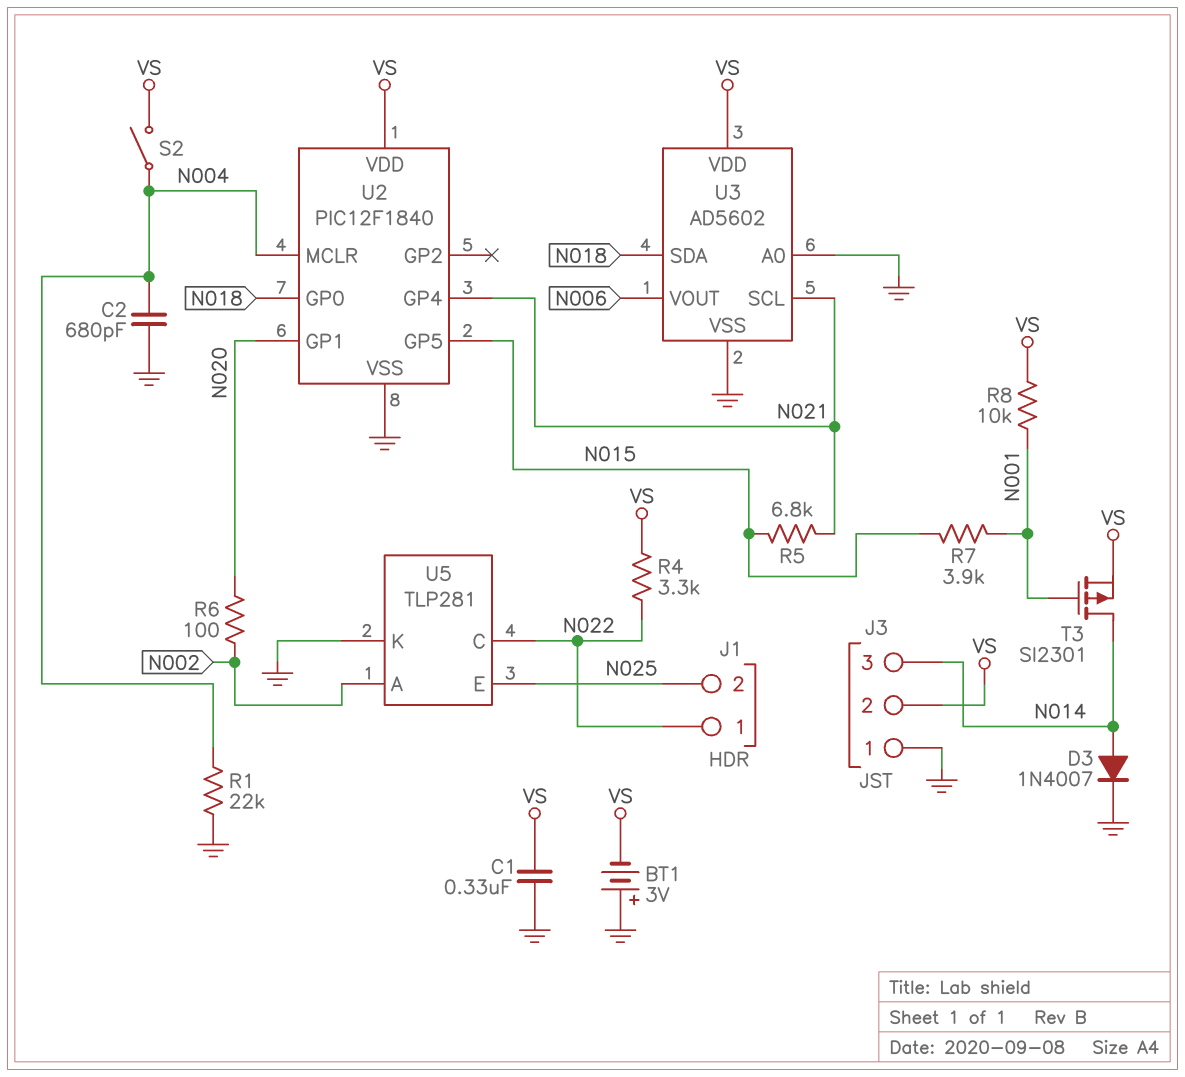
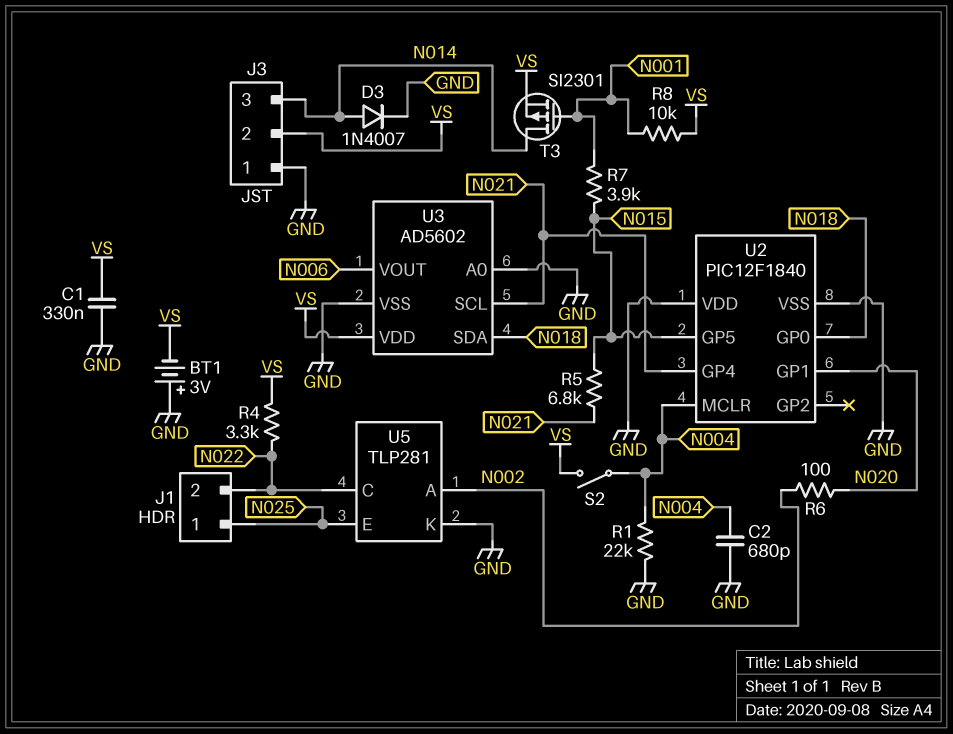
J1 pin 1: N022 -> N025
J1 pin 2: N025 -> N022
U2 pin VDD: VS -> GND

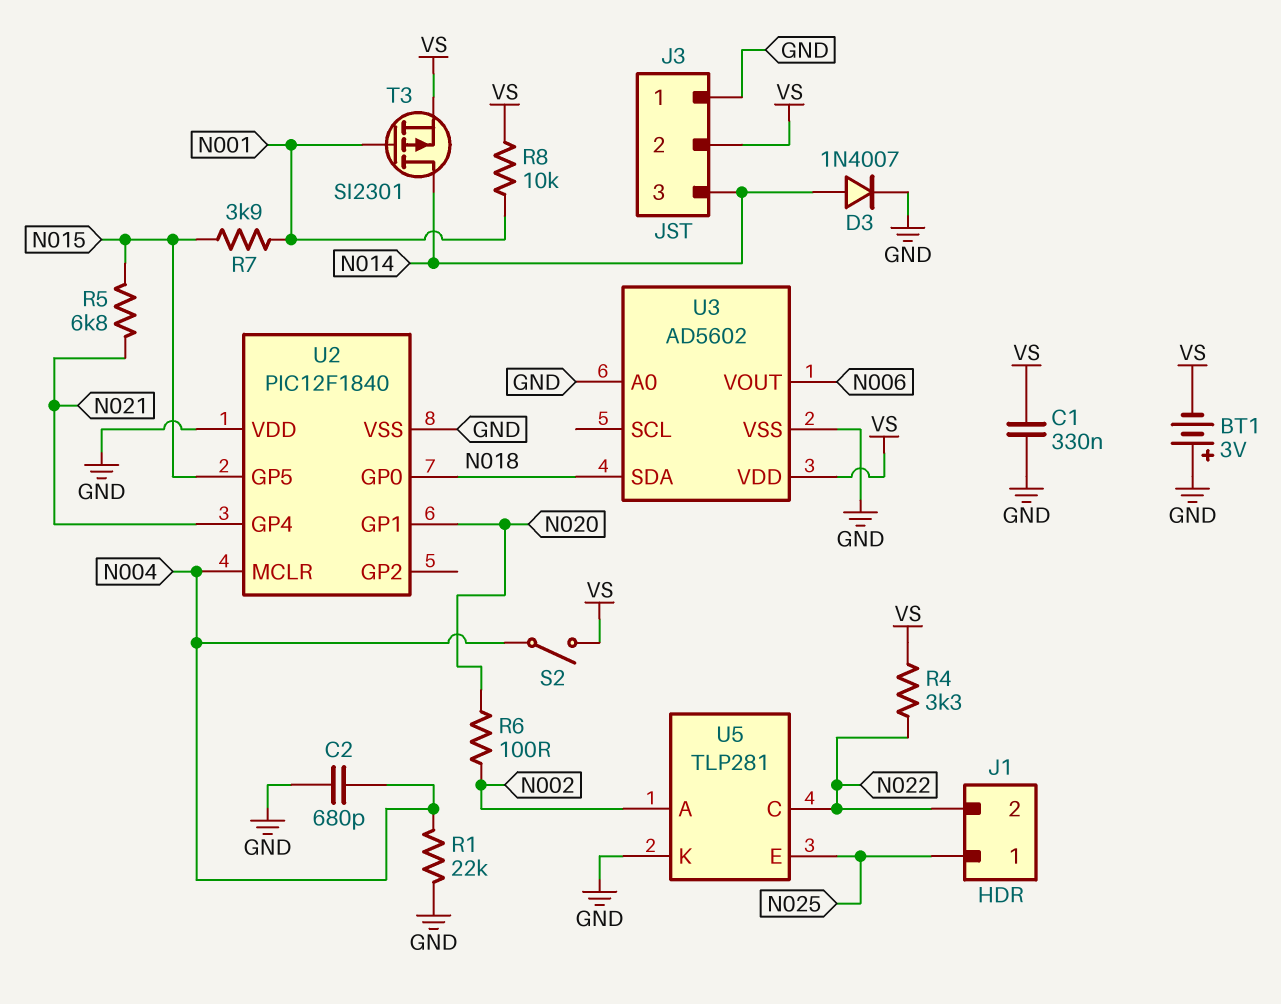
U3 pin SCL: N021 -> none

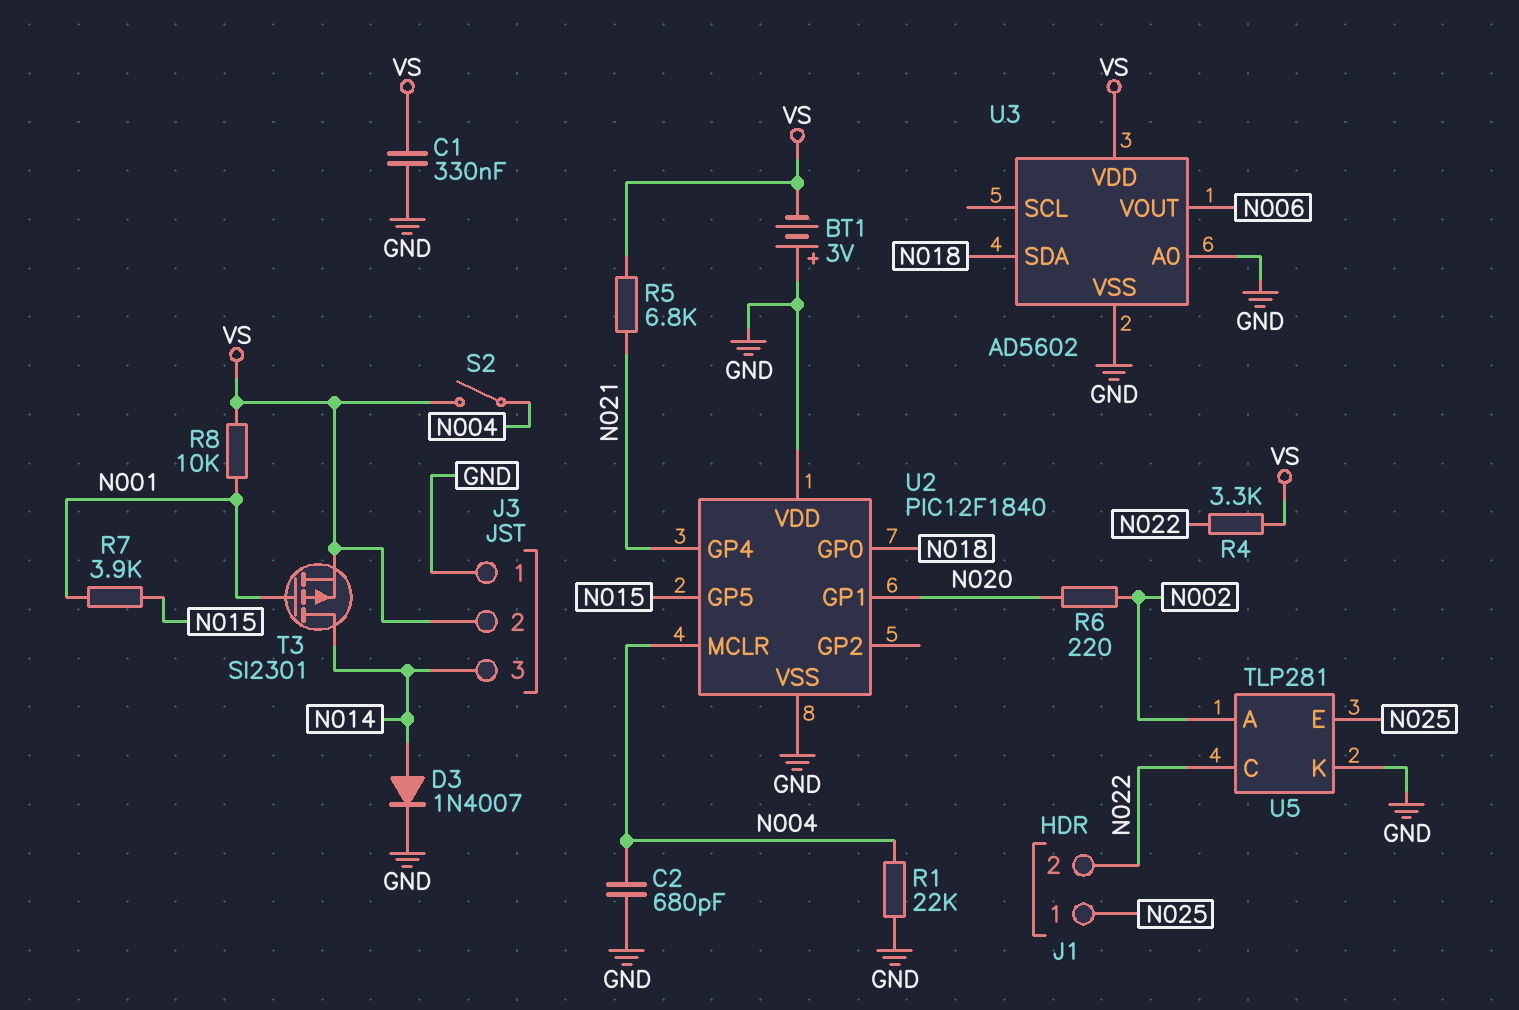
R5: 6.8k (N015, N021) -> 6.8k (N021, VS)
R6: 100 (N002, N020) -> 220 (N002, N020)

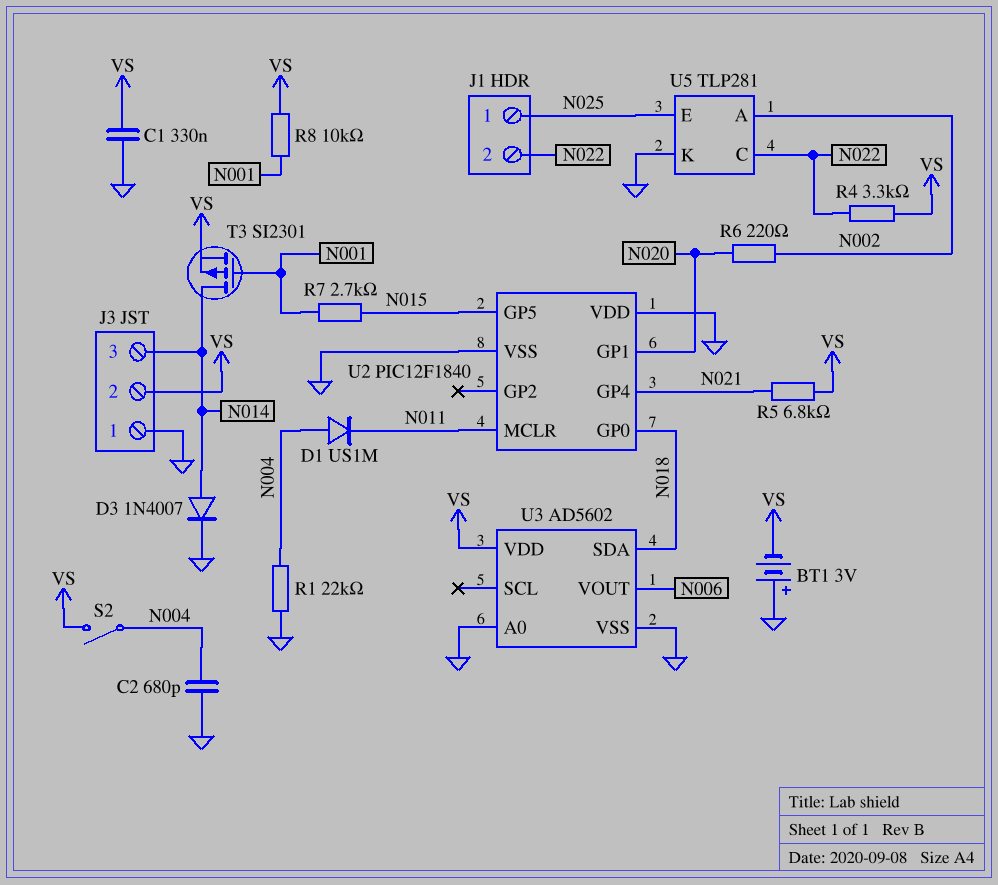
D1: none -> diode US1M (A N004, K N011)
R7: 3.9k (N001, N015) -> 2.7k (N001, N015)
U2 pin MCLR: N004 -> N011

